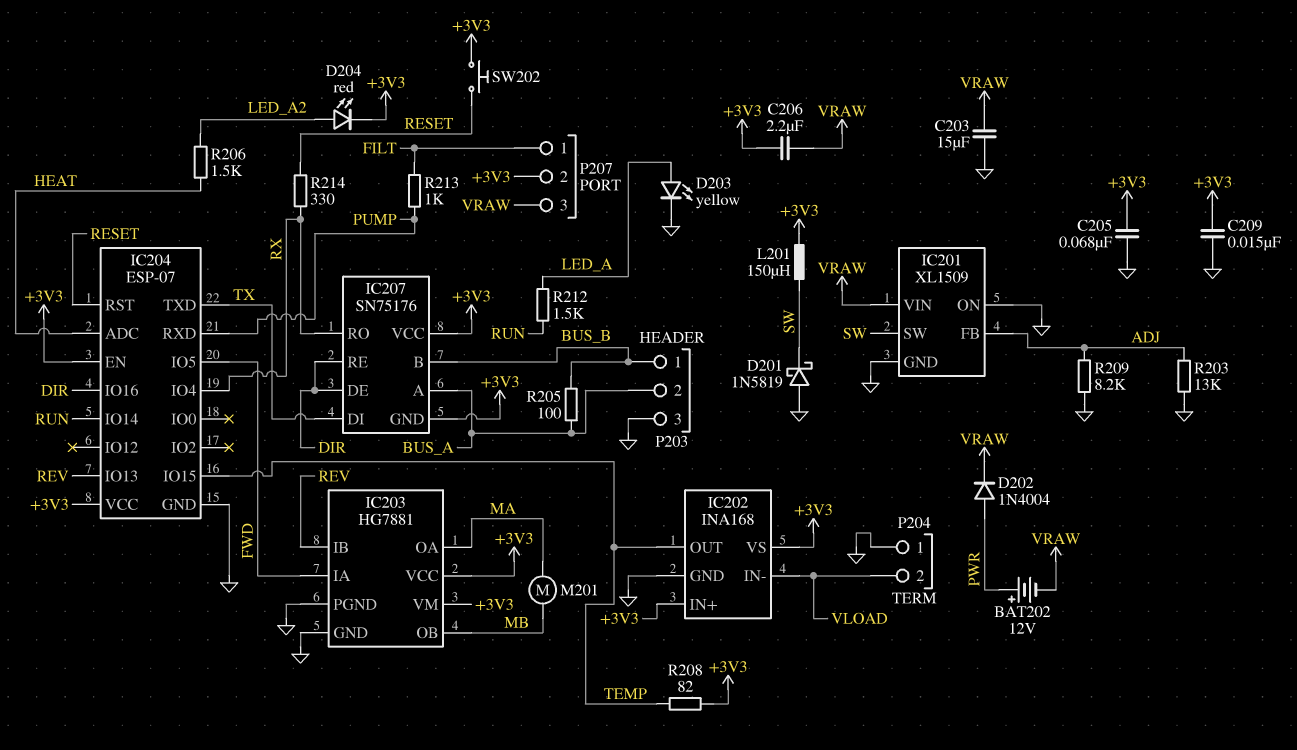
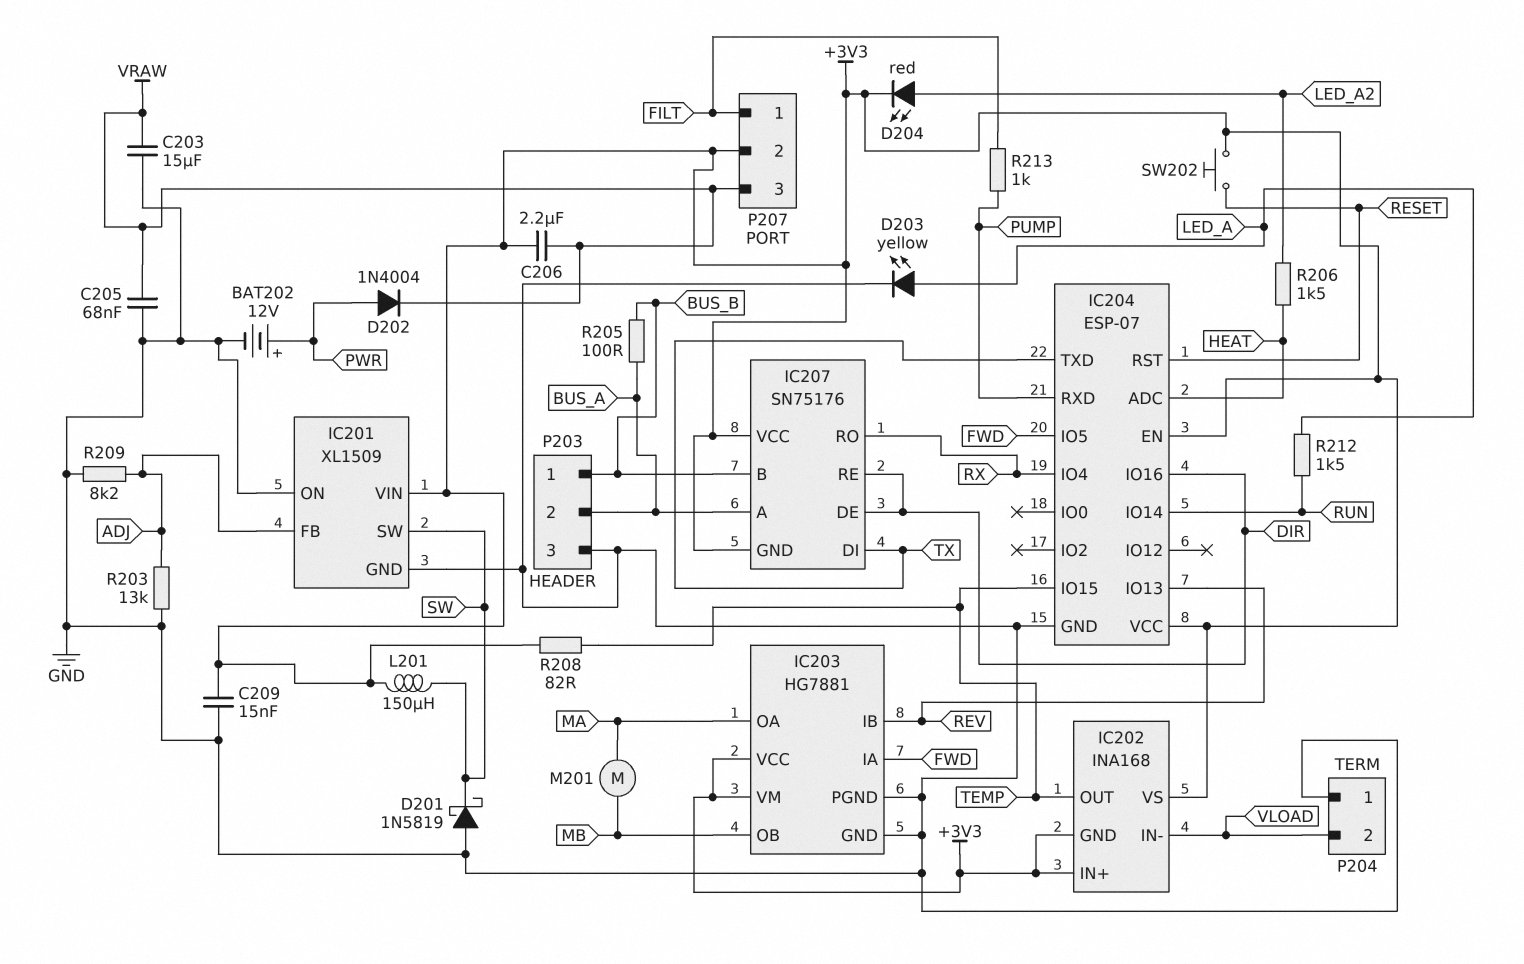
BAT202: 12V (plus PWR, minus VRAW) -> 12V (plus PWR, minus GND)
C205: 68nF (+3V3, GND) -> 68nF (GND, VRAW)
IC201 pin VIN: VRAW -> +3V3
IC202 pin GND: GND -> +3V3
R214: 330 (RESET, RX) -> none

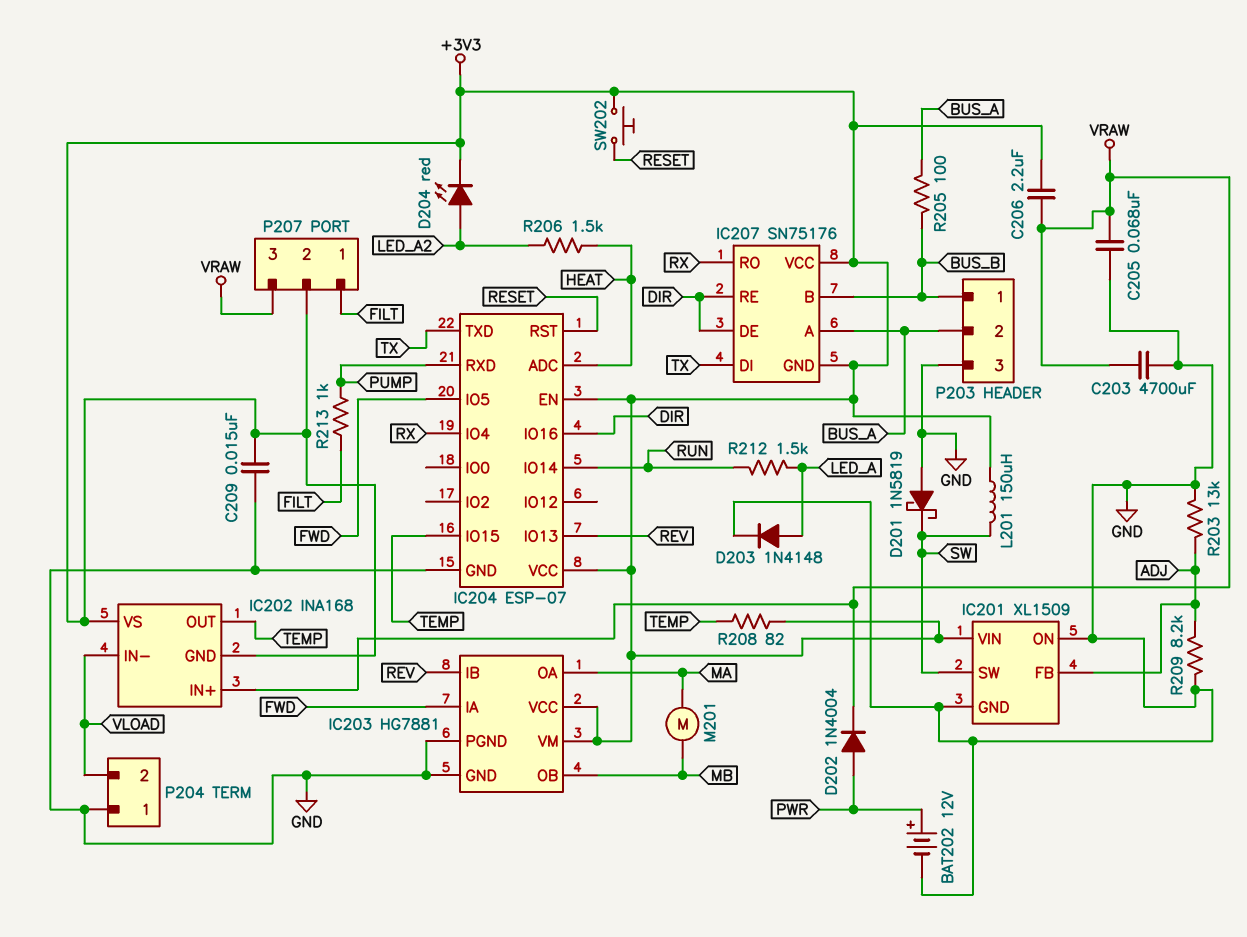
C203: 15uF (GND, VRAW) -> 4700uF (GND, VRAW)
D203: LED yellow (A LED_A, K GND) -> diode 1N4148 (A LED_A, K GND)
IC202 pin IN+: +3V3 -> VRAW

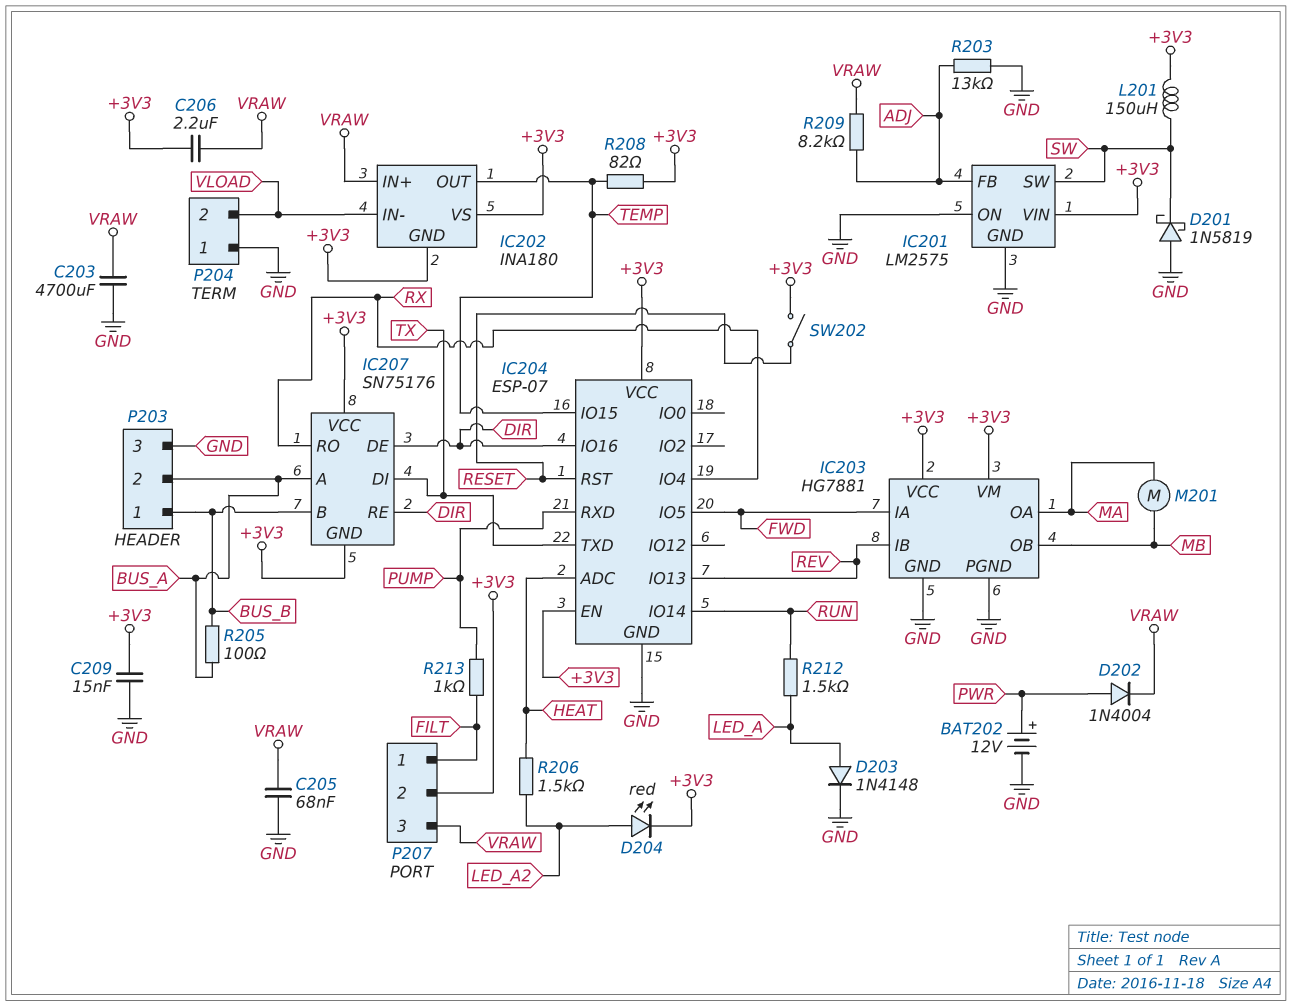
IC201: XL1509 -> LM2575
IC202: INA168 -> INA180
R209: 8.2k (ADJ, GND) -> 8.2k (ADJ, VRAW)
SW202: button (+3V3, RESET) -> switch (+3V3, RESET)

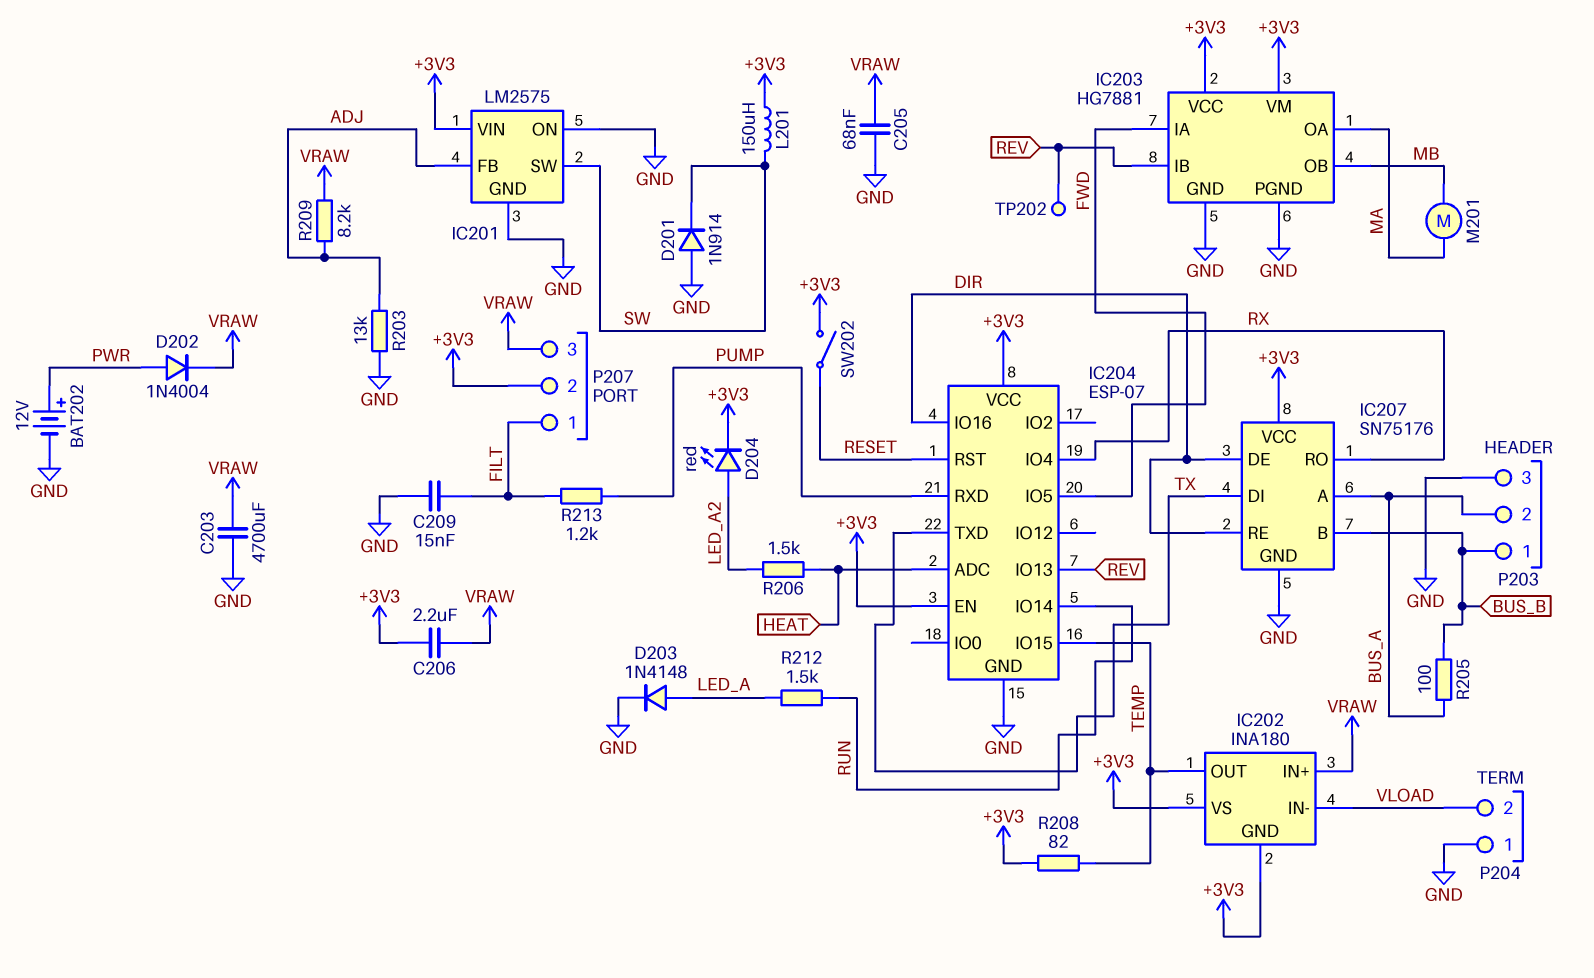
C209: 15nF (+3V3, GND) -> 15nF (FILT, GND)
D201: schottky 1N5819 (A GND, K SW) -> diode 1N914 (A GND, K SW)
IC207 pin GND: +3V3 -> GND
R213: 1k (FILT, PUMP) -> 1.2k (FILT, PUMP)
TP202: none -> test point (REV)

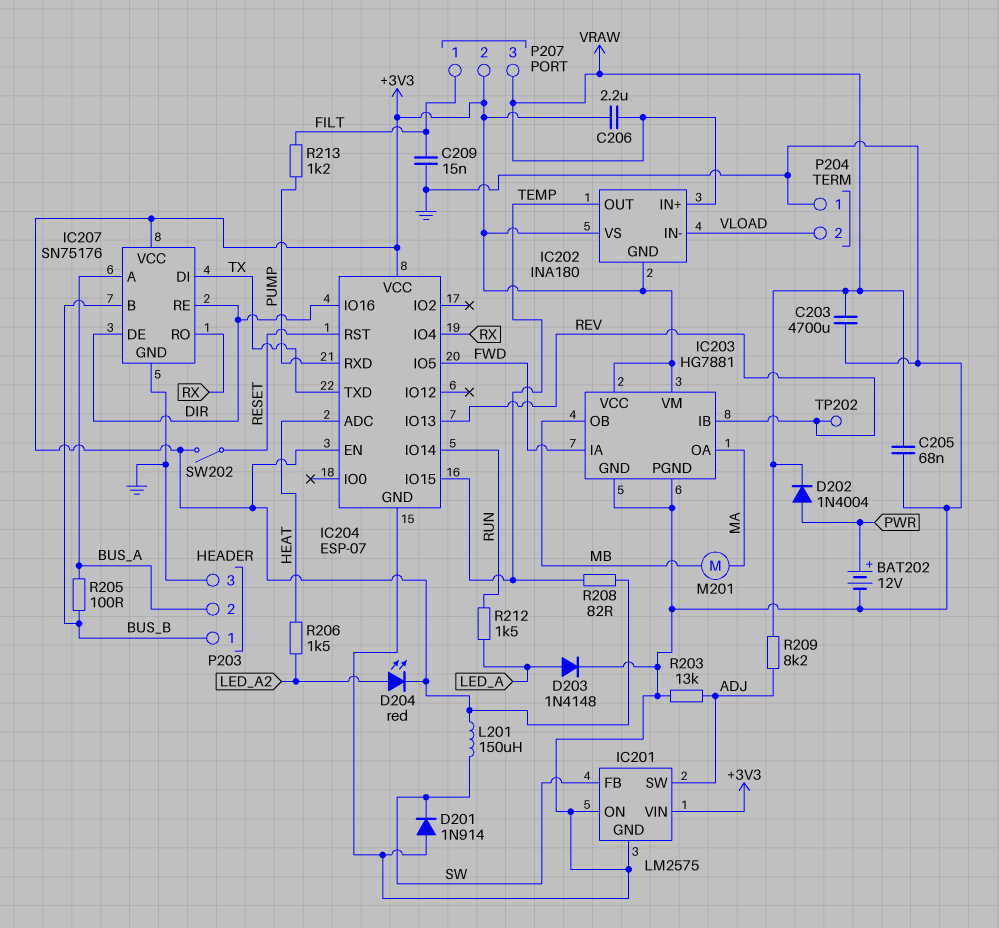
IC201 pin FB: ADJ -> SW
IC201 pin SW: SW -> ADJ

